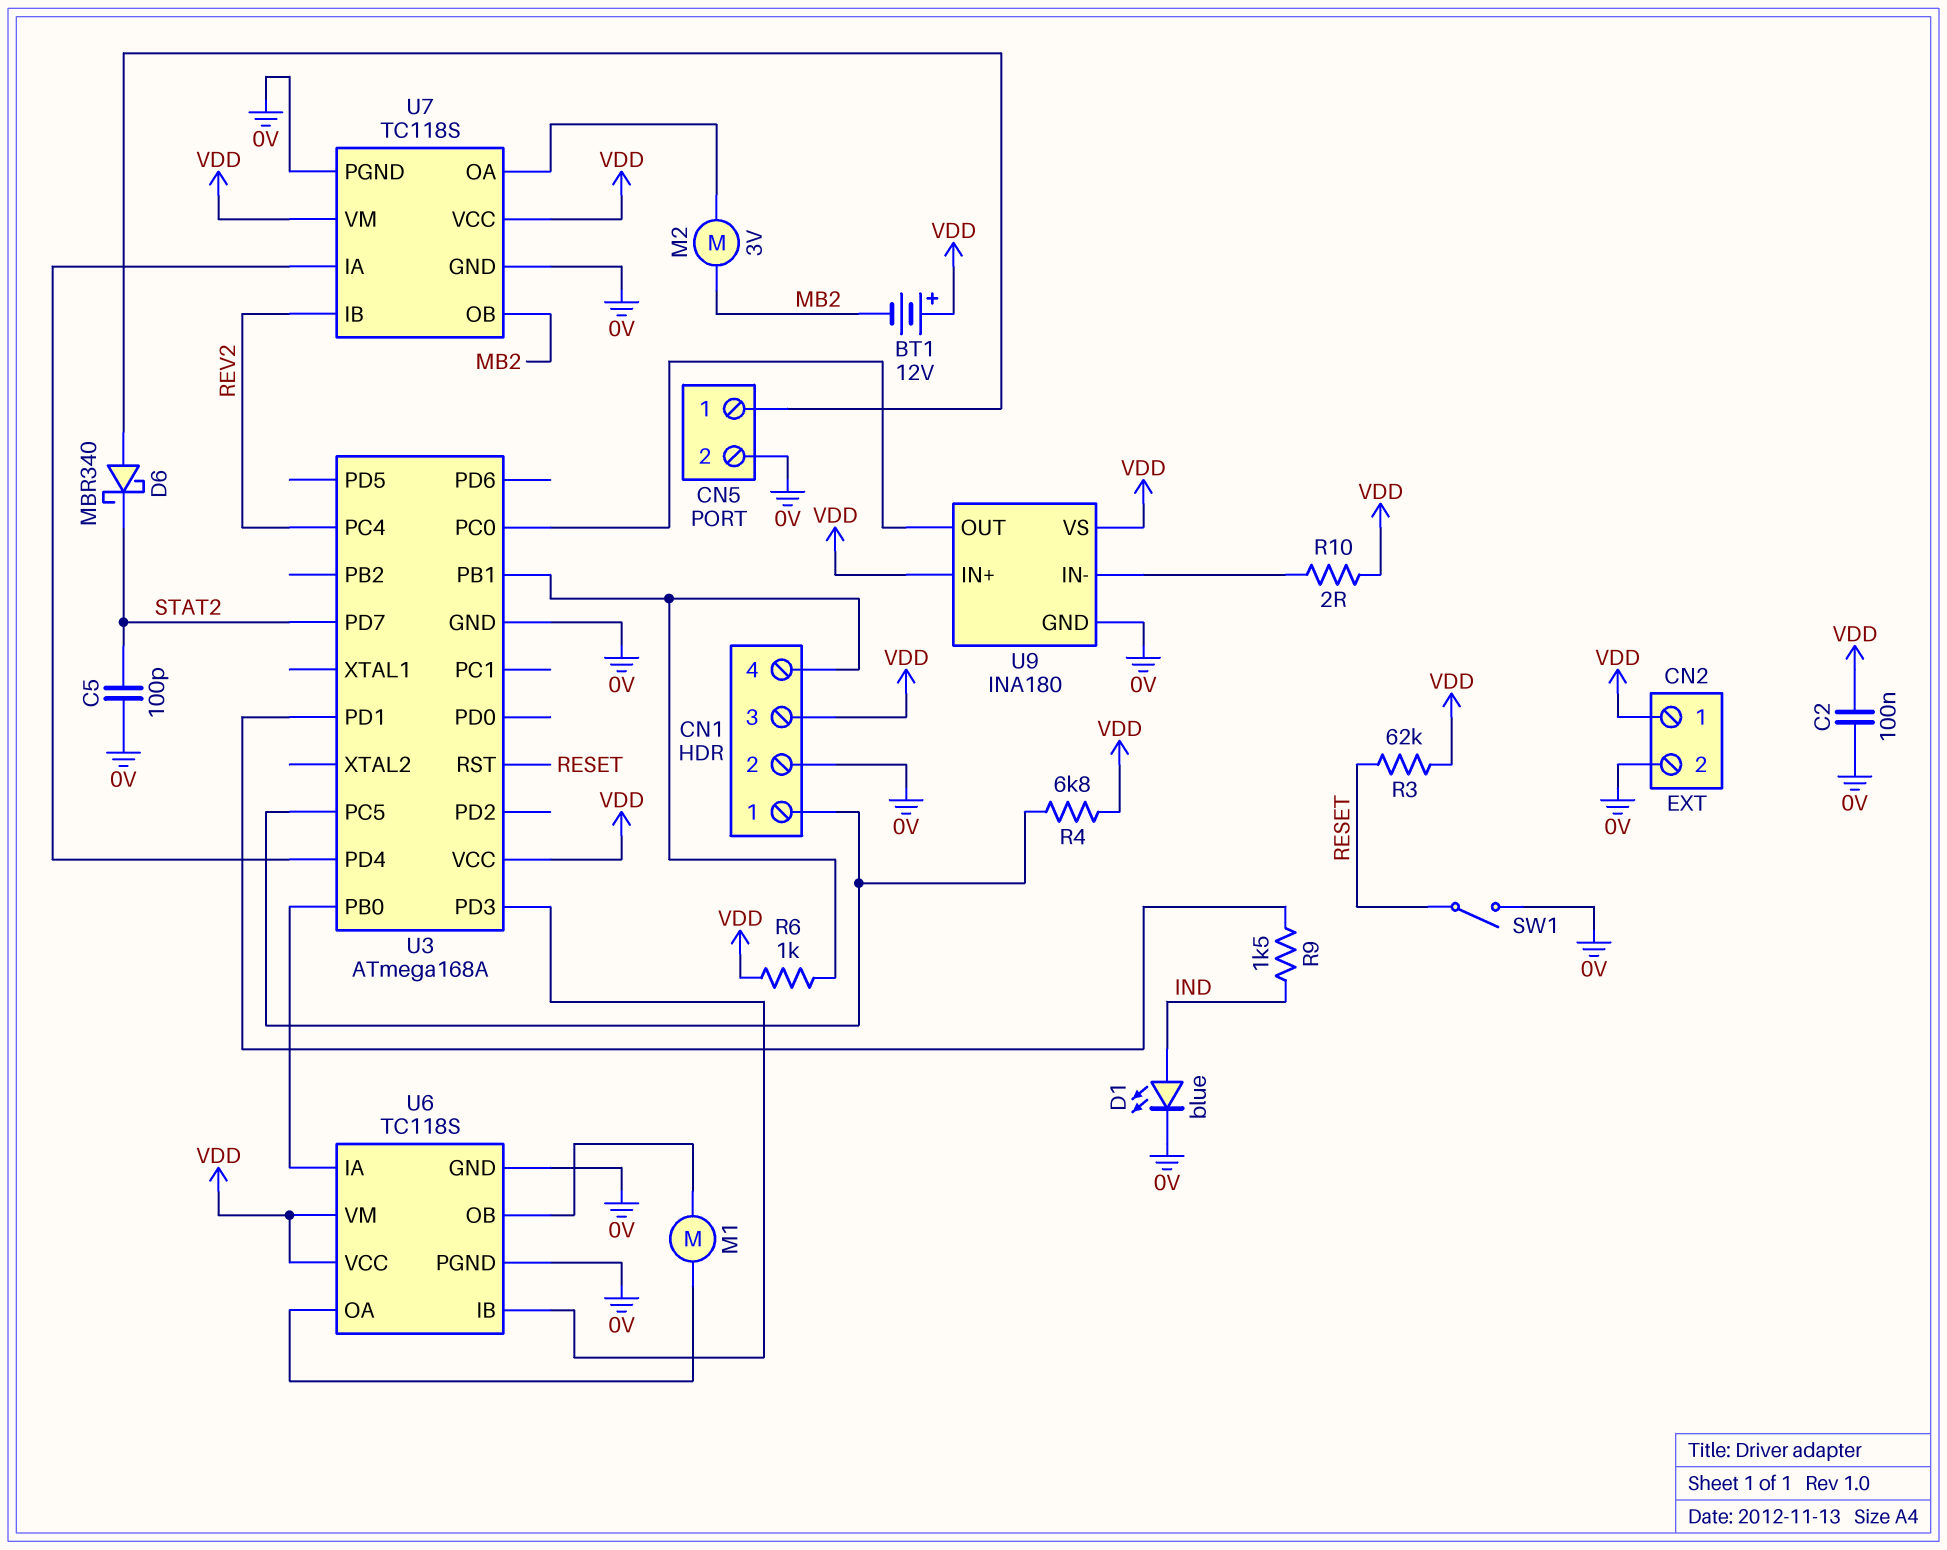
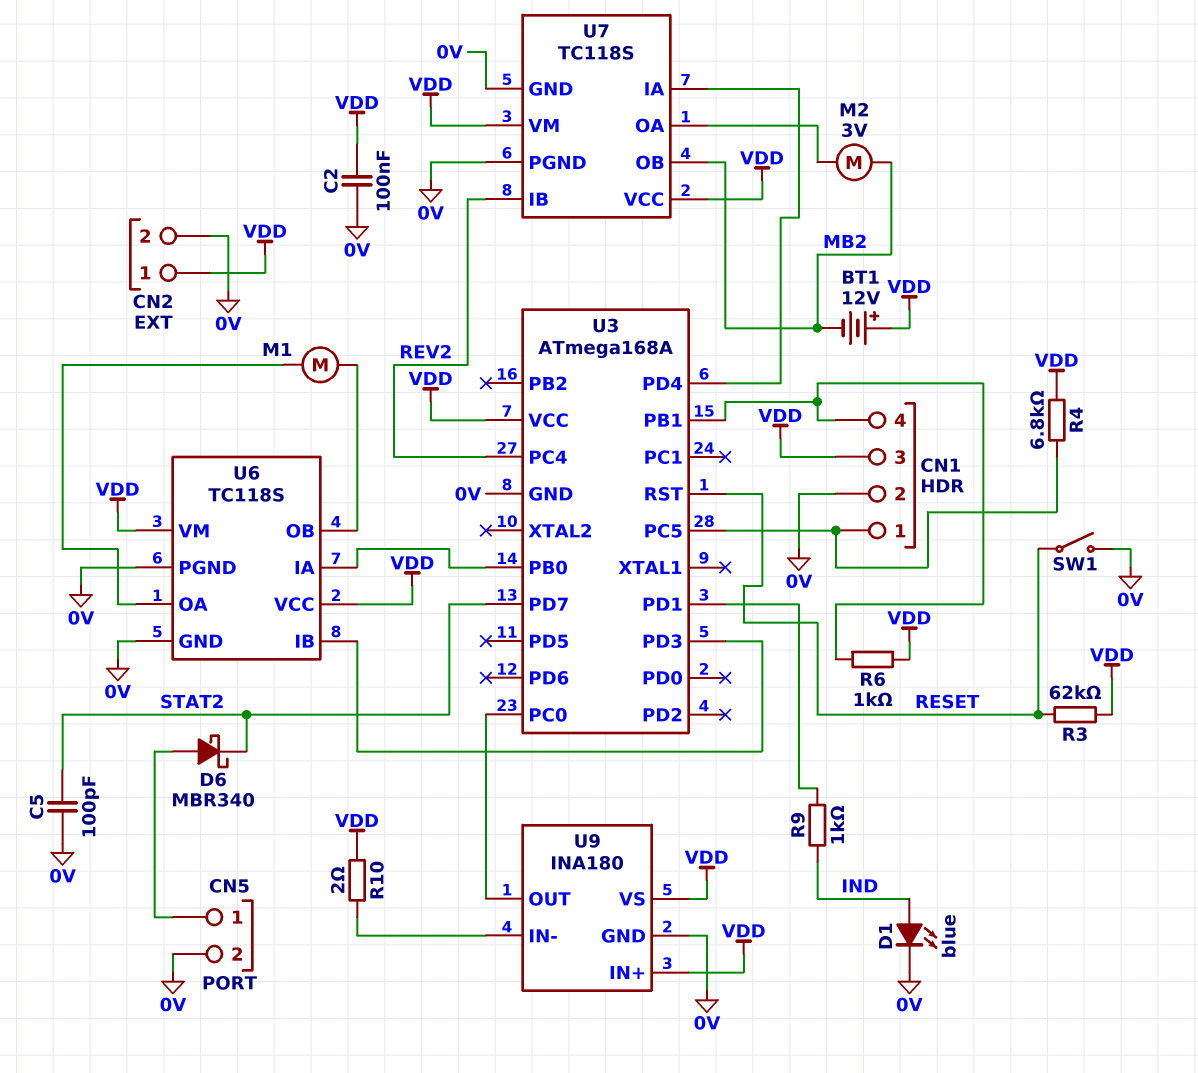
R9: 1.5k (IND, U3/PD1) -> 1k (IND, U3/PD1)

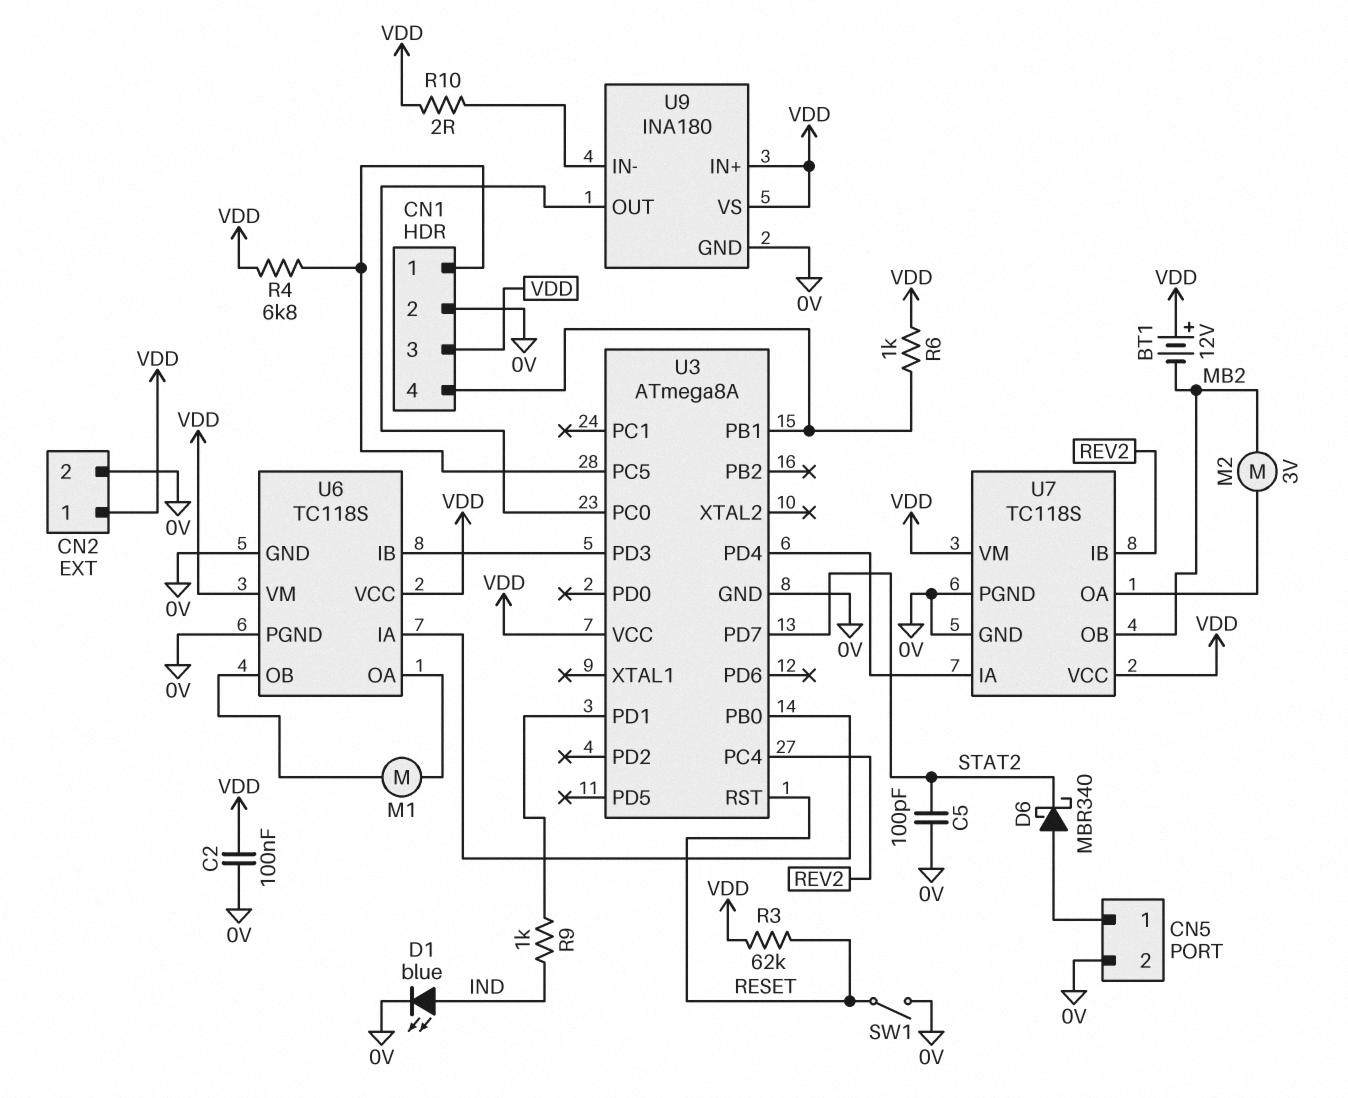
U3: ATmega168A -> ATmega8A

